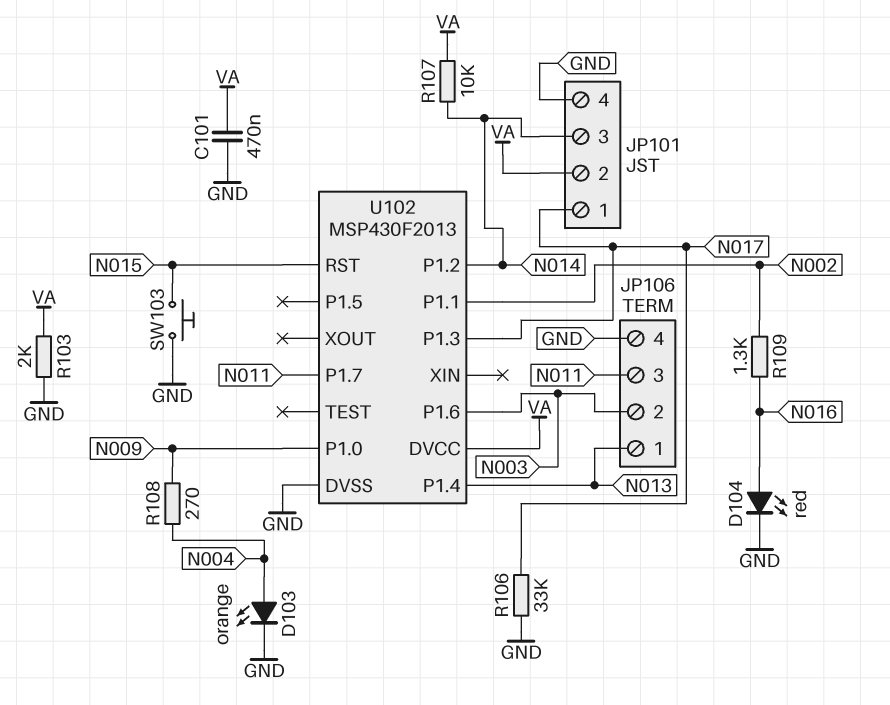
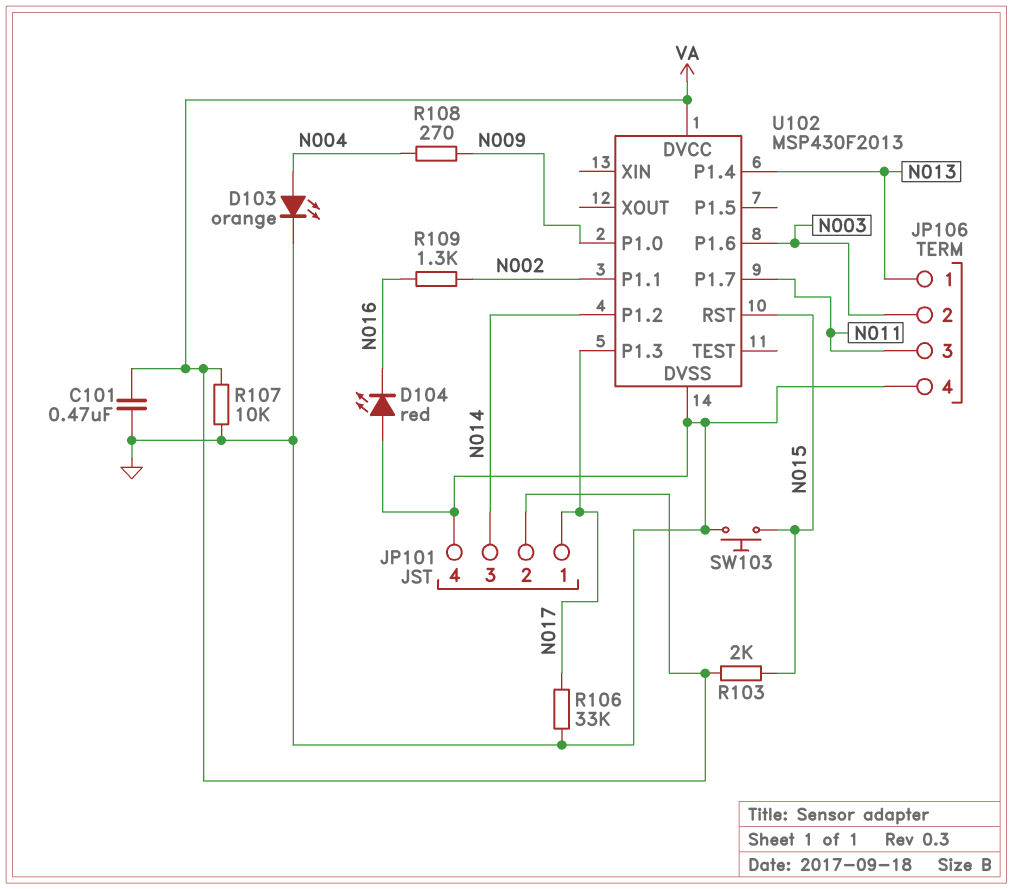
D104: LED red (A N016, K GND) -> LED red (A GND, K N016)
R103: 2k (GND, VA) -> 2k (N015, VA)
R107: 10k (N014, VA) -> 10k (GND, VA)

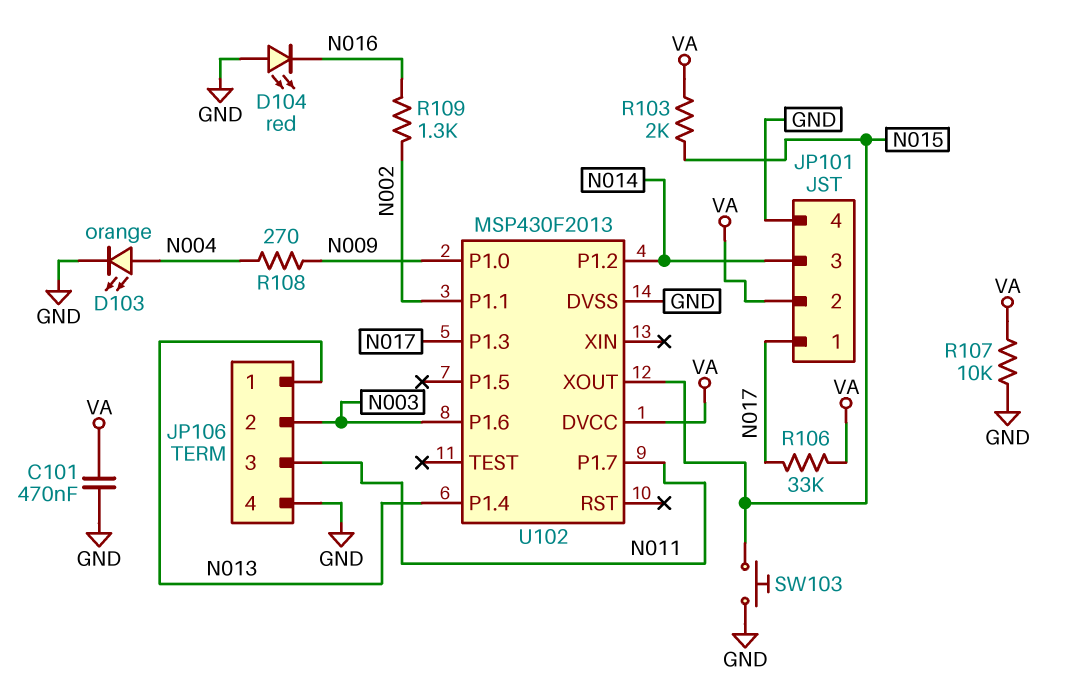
R106: 33k (GND, N017) -> 33k (N017, VA)
U102 pin RST: N015 -> none
U102 pin XOUT: none -> N015

